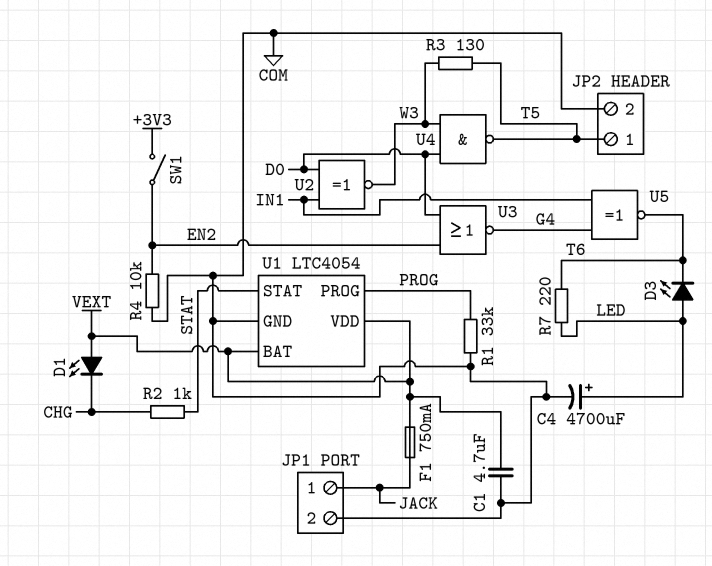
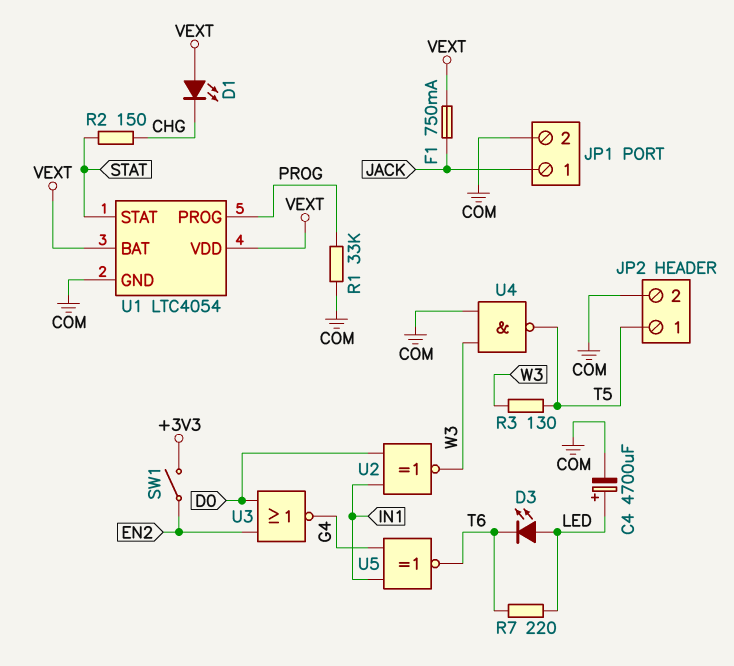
C1: 4.7uF (COM, VEXT) -> none
R2: 1k (CHG, STAT) -> 150 (CHG, STAT)
R4: 10k (COM, EN2) -> none
U4: NAND (in D0, in W3, out T5) -> NAND (in COM, in W3, out T5)

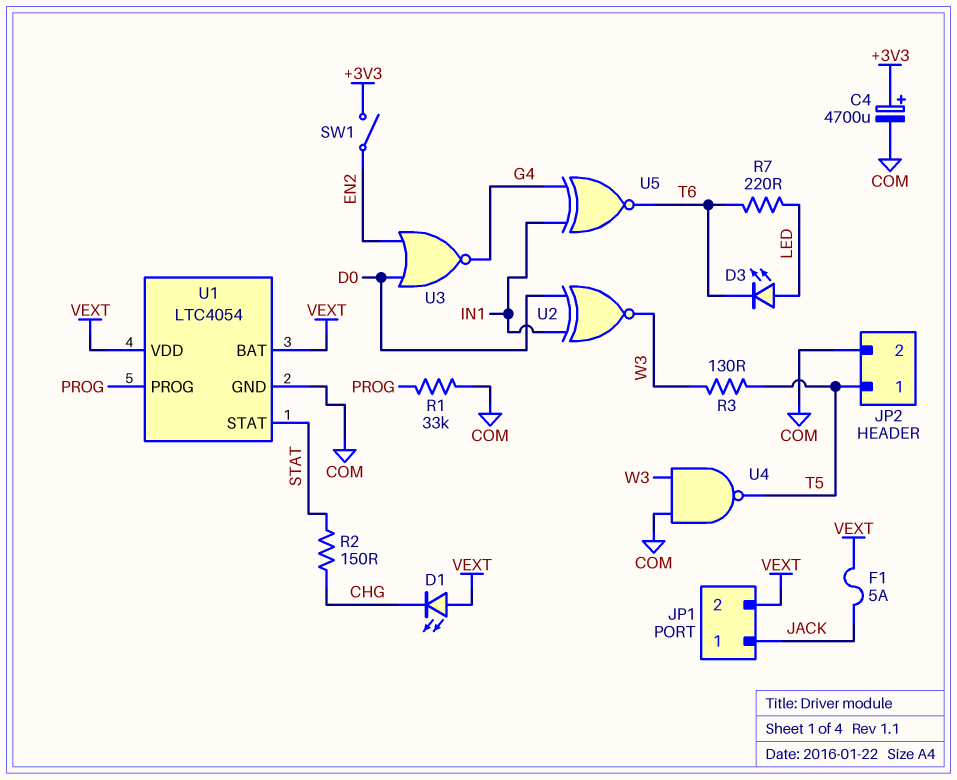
C4: 4700uF (plus LED, minus COM) -> 4700uF (plus +3V3, minus COM)
F1: 750mA (JACK, VEXT) -> 5A (JACK, VEXT)
JP1 pin 2: COM -> VEXT

